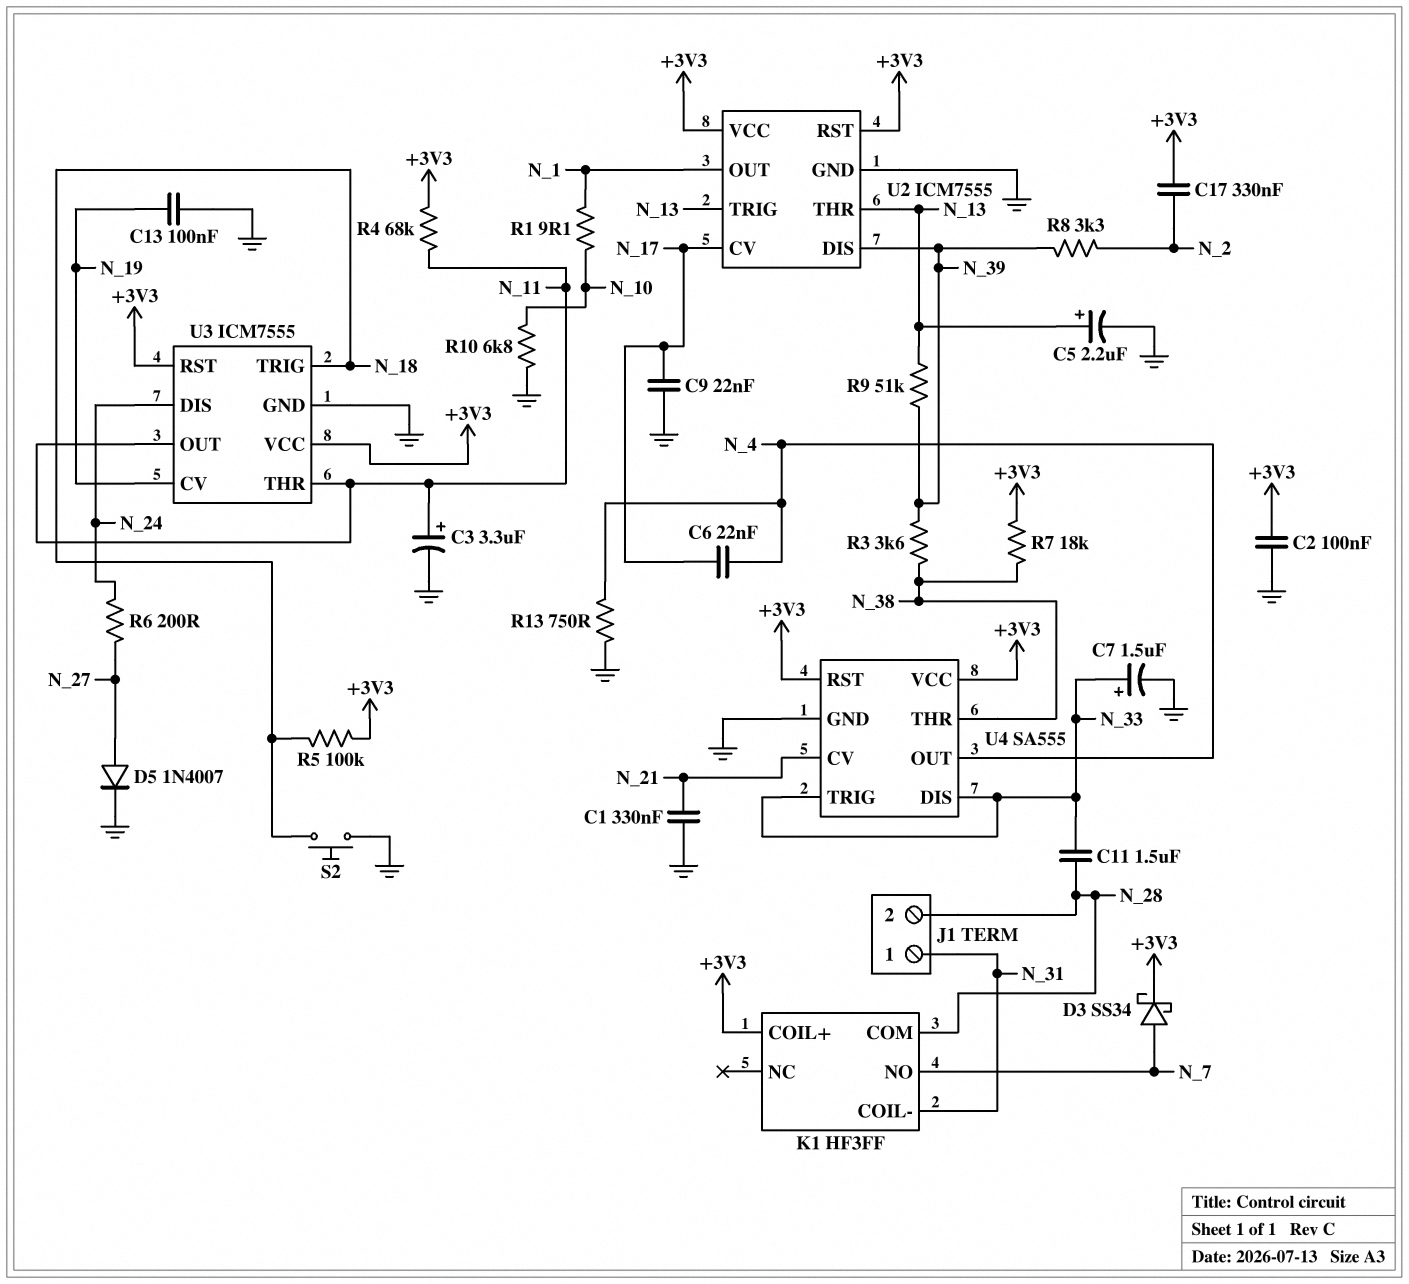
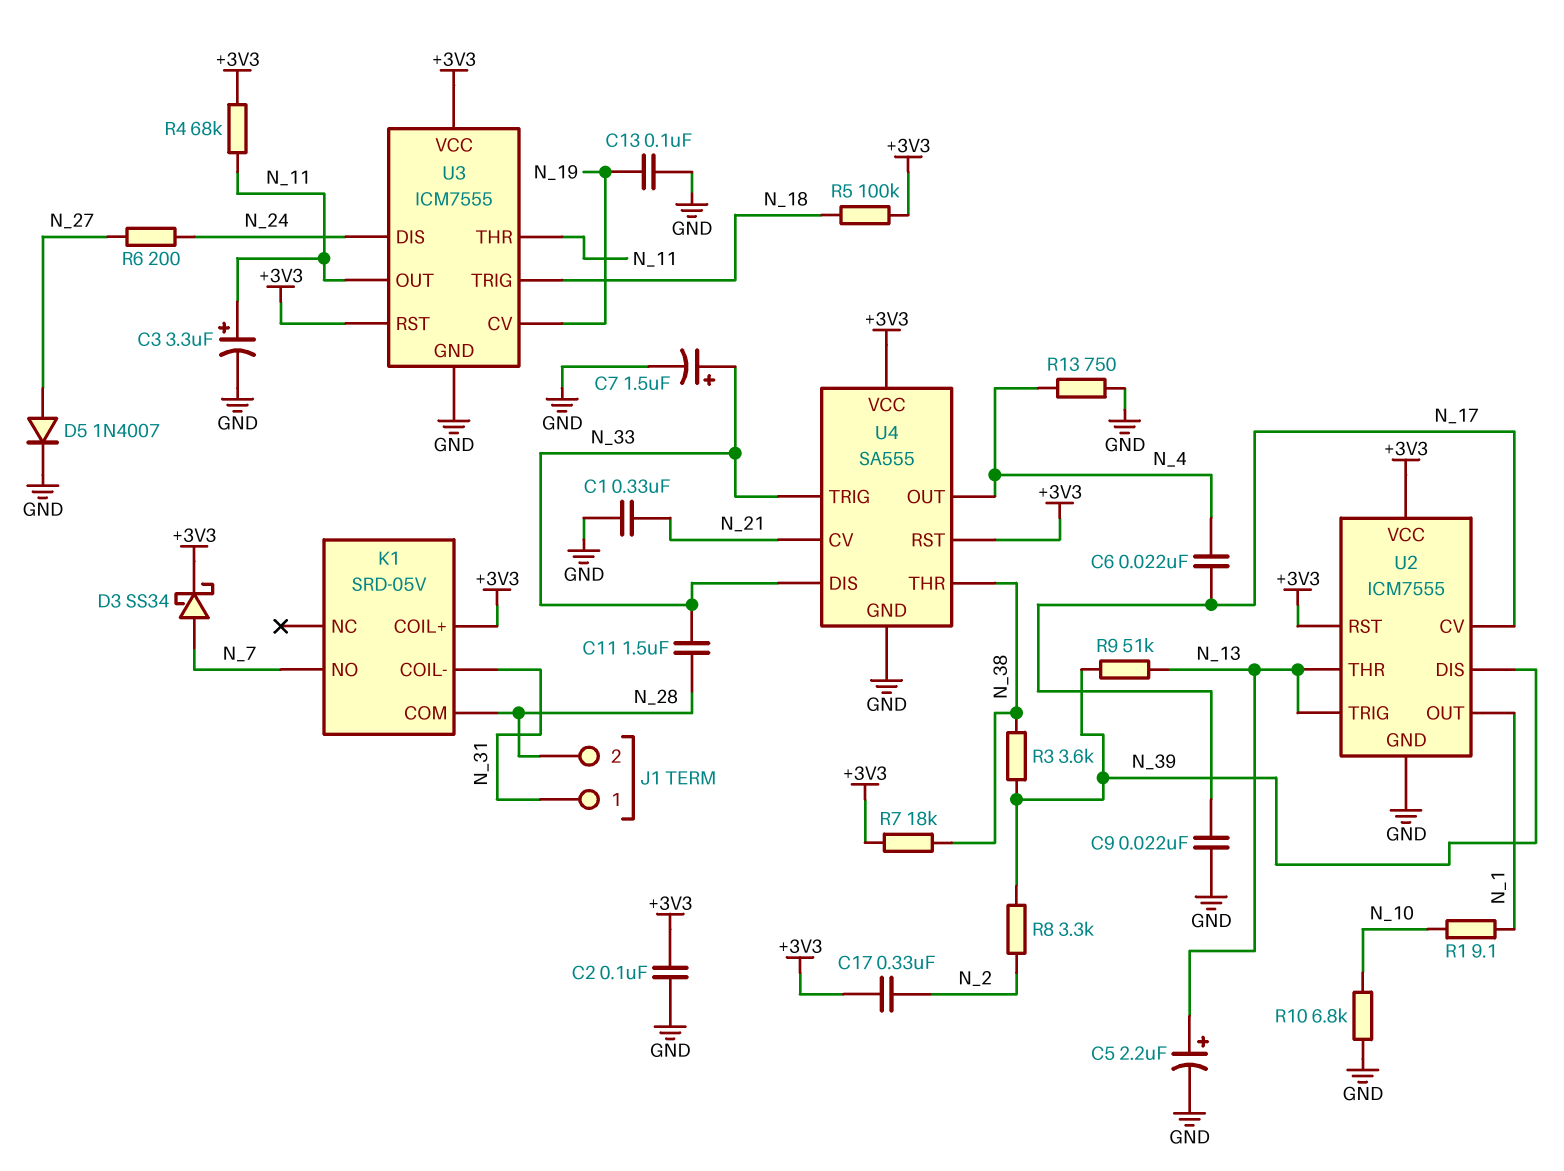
K1: HF3FF -> SRD-05V
S2: button (GND, N_18) -> none

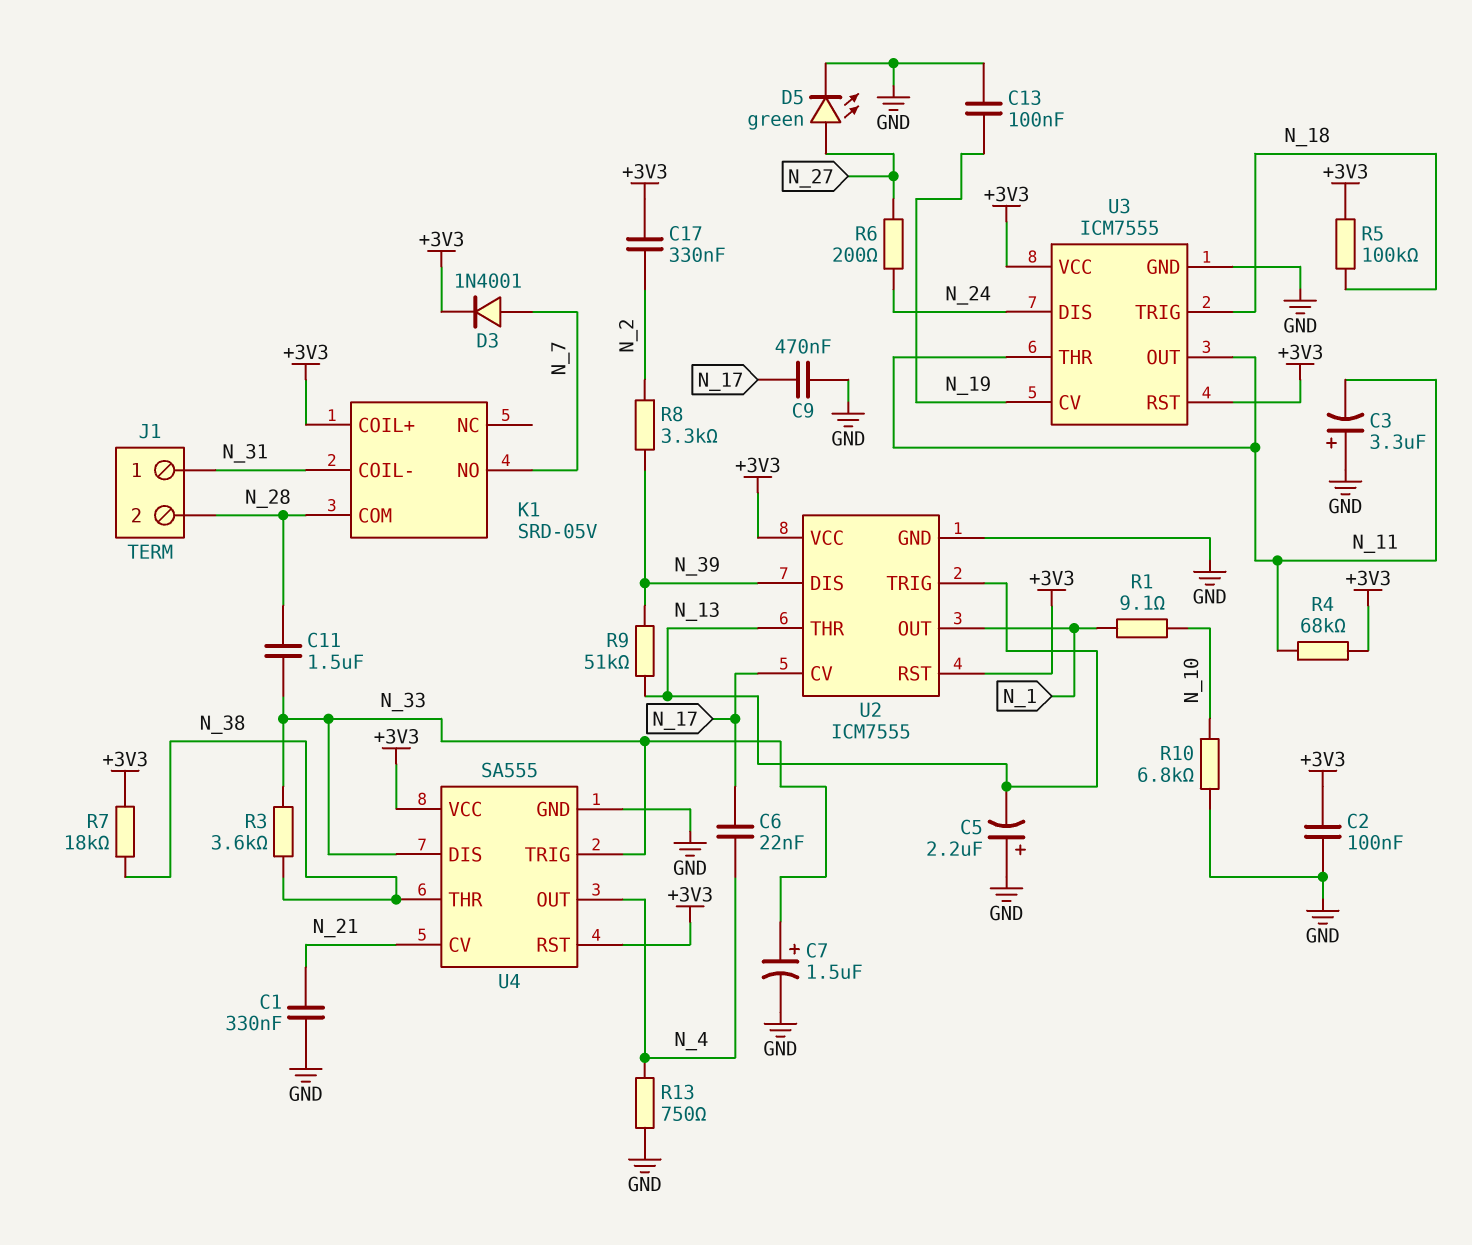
C3: 3.3uF (plus N_11, minus GND) -> 3.3uF (plus GND, minus N_11)
C5: 2.2uF (plus N_13, minus GND) -> 2.2uF (plus GND, minus N_13)
C9: 22nF (GND, N_17) -> 470nF (GND, N_17)
D3: schottky SS34 (A N_7, K +3V3) -> diode 1N4001 (A N_7, K +3V3)
D5: diode 1N4007 (A N_27, K GND) -> LED green (A N_27, K GND)
R3: 3.6k (N_38, N_39) -> 3.6k (N_33, N_38)

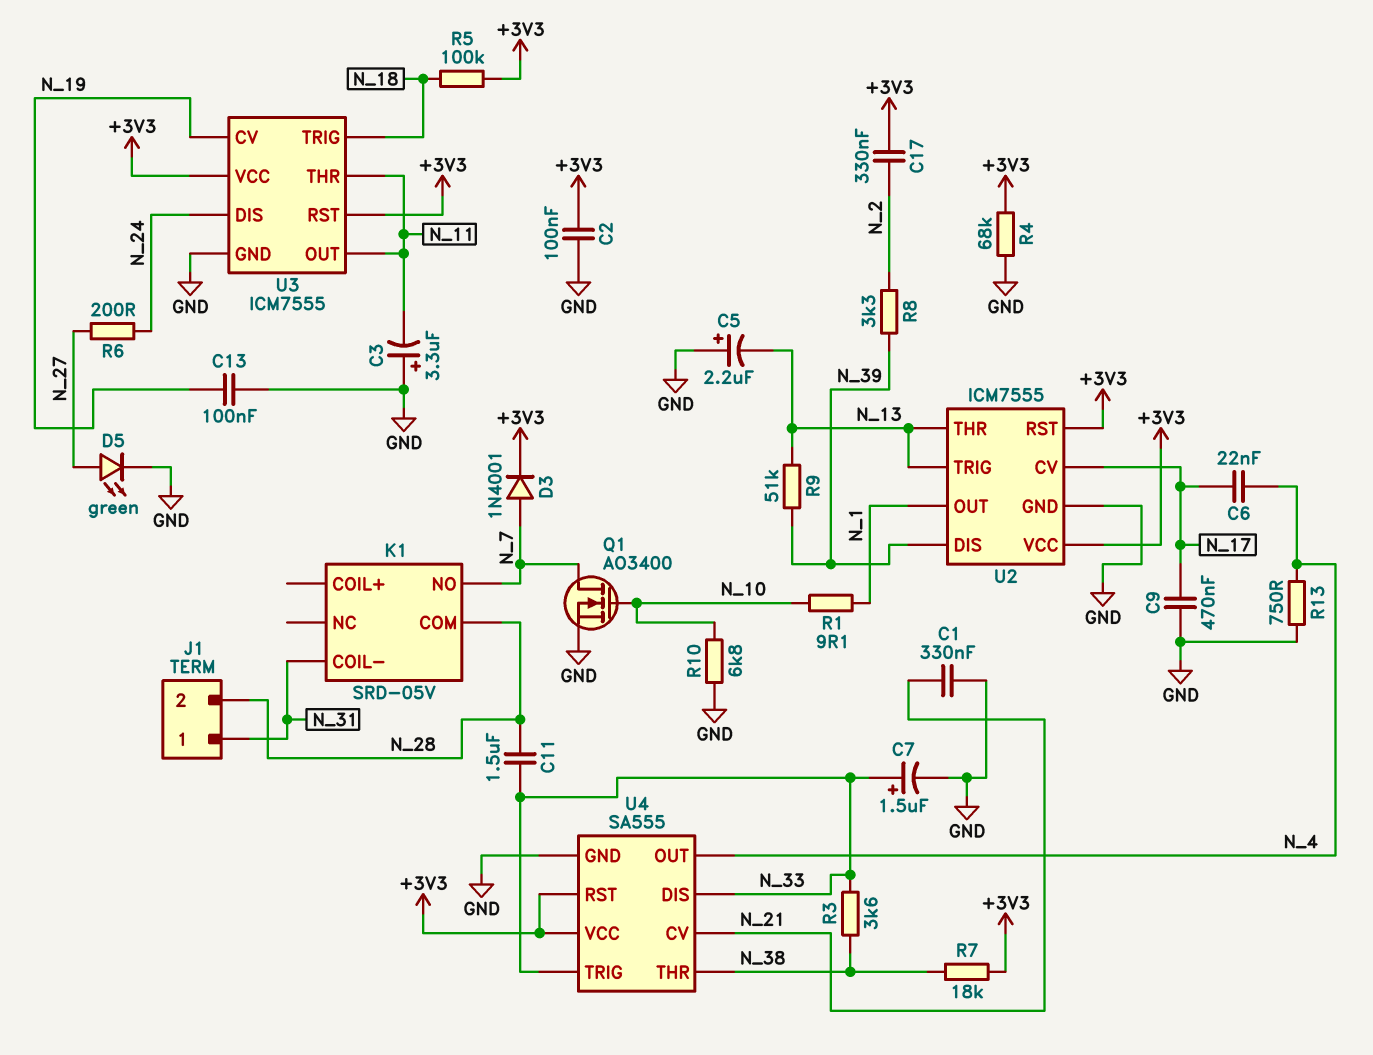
K1 pin COIL+: +3V3 -> none
Q1: none -> NMOS AO3400 (G N_10, D N_7, S GND)
R4: 68k (+3V3, N_11) -> 68k (+3V3, GND)

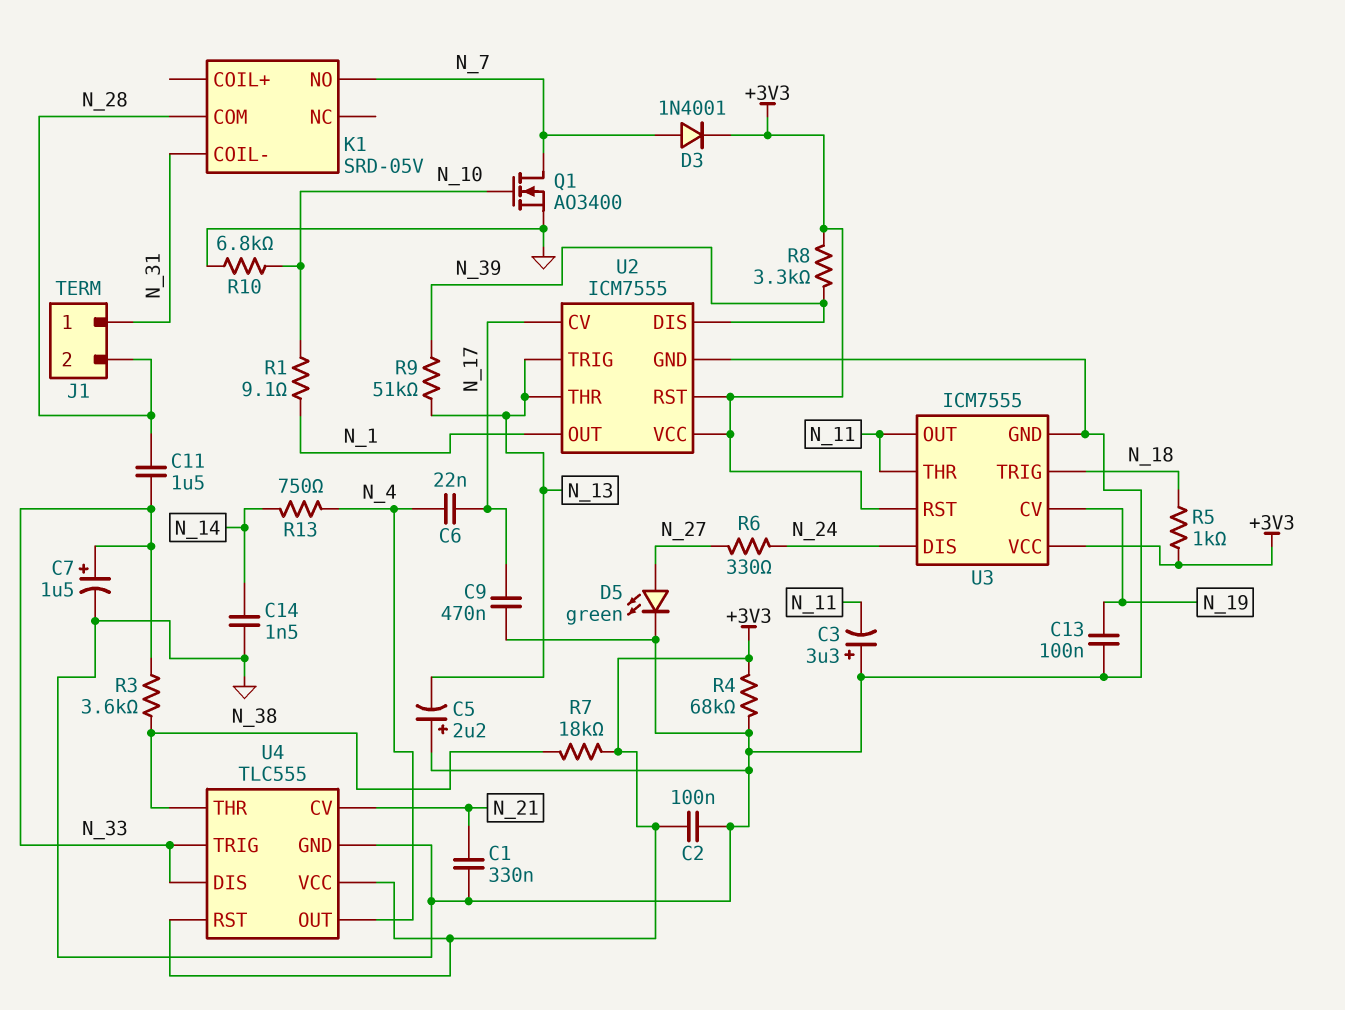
C14: none -> 1.5nF (GND, N_14)
C17: 330nF (+3V3, N_2) -> none
R5: 100k (+3V3, N_18) -> 1k (+3V3, N_18)
R6: 200 (N_24, N_27) -> 330 (N_24, N_27)
R8: 3.3k (N_2, N_39) -> 3.3k (+3V3, N_39)
R13: 750 (GND, N_4) -> 750 (N_4, N_14)
U4: SA555 -> TLC555

